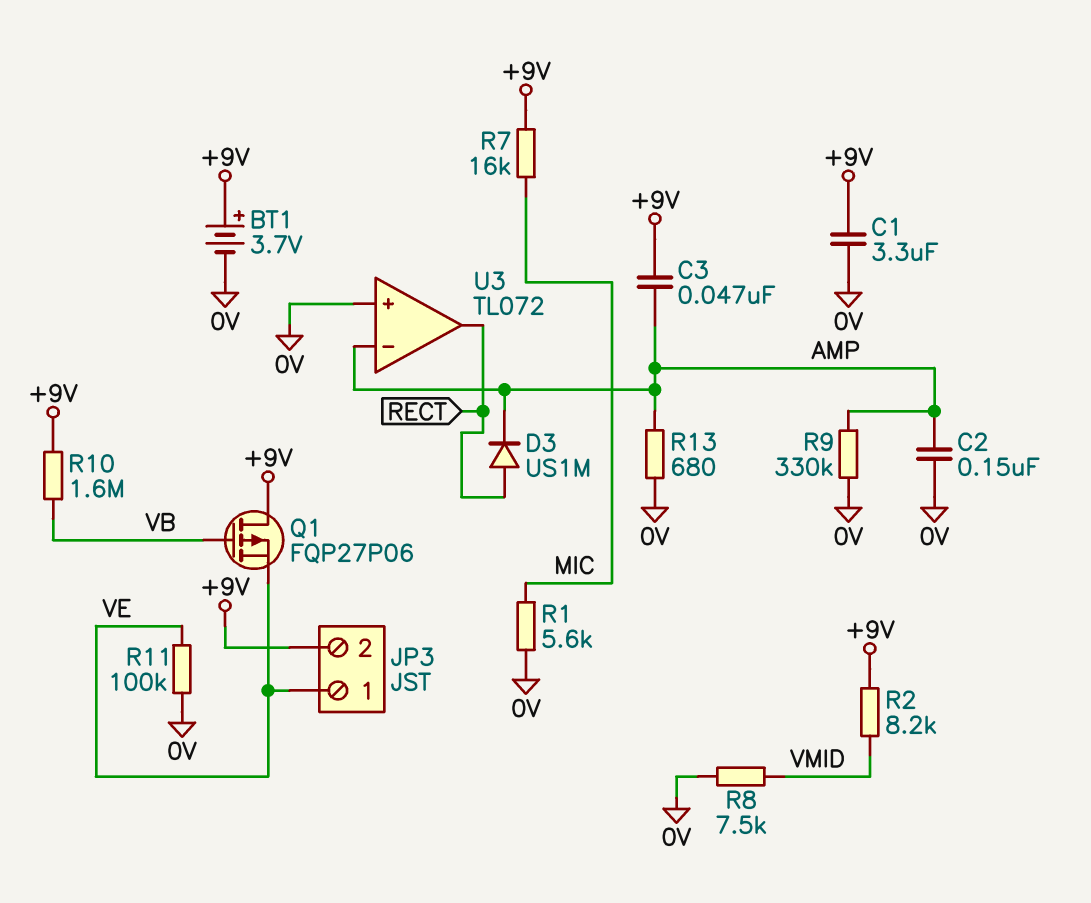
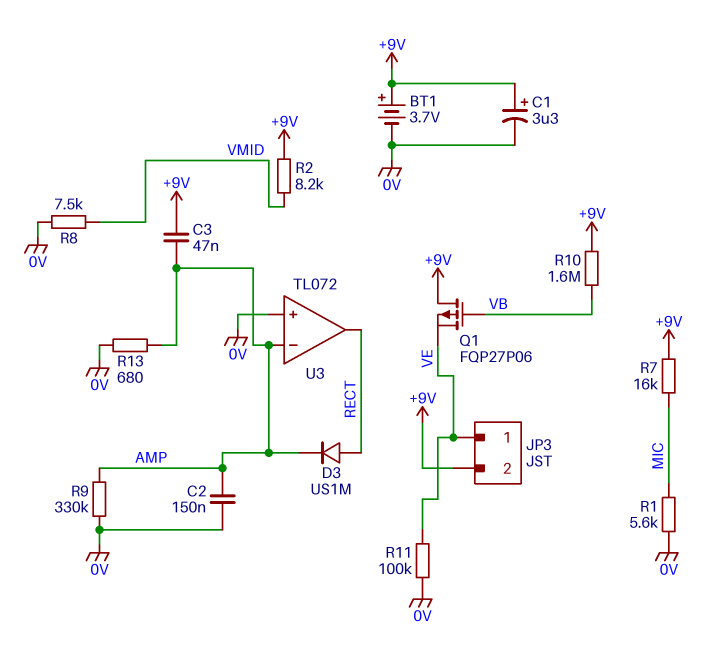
C1: 3.3uF (+9V, 0V) -> 3.3uF (plus +9V, minus 0V)

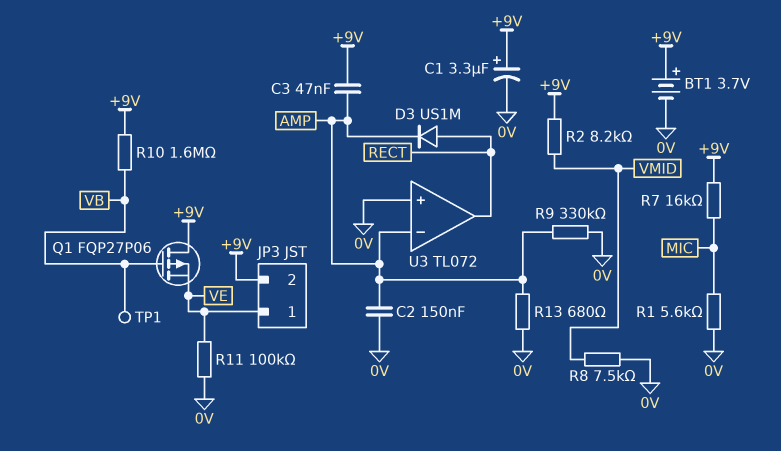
TP1: none -> test point (VB)

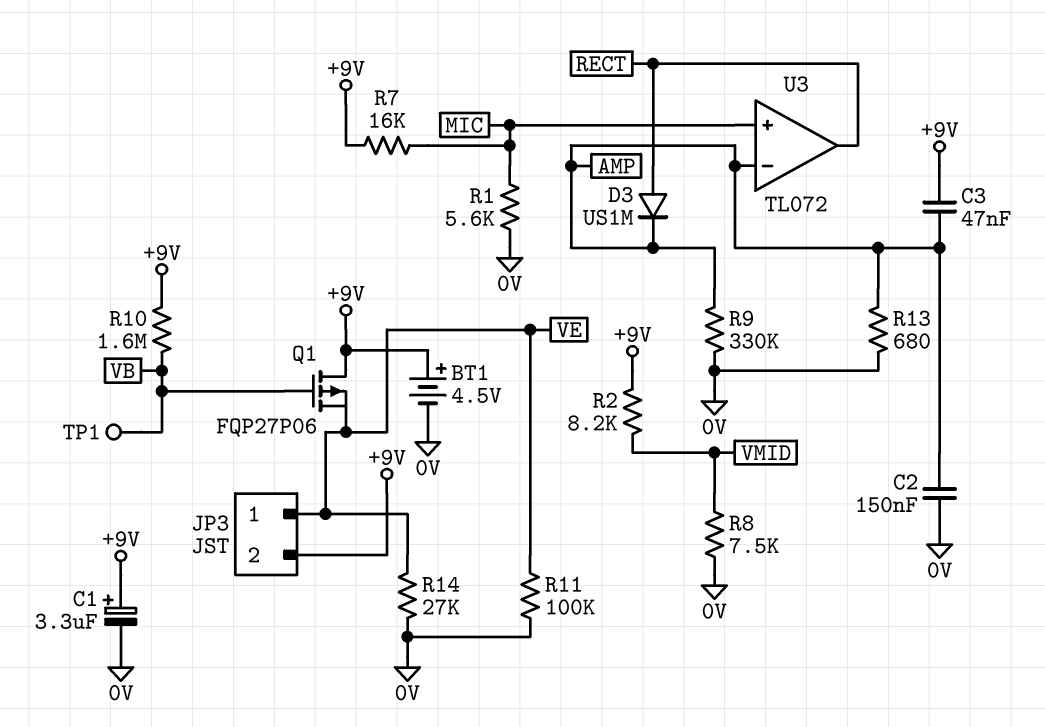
BT1: 3.7V (plus +9V, minus 0V) -> 4.5V (plus +9V, minus 0V)
R14: none -> 27k (0V, VE)
U3 pin in+: 0V -> MIC

